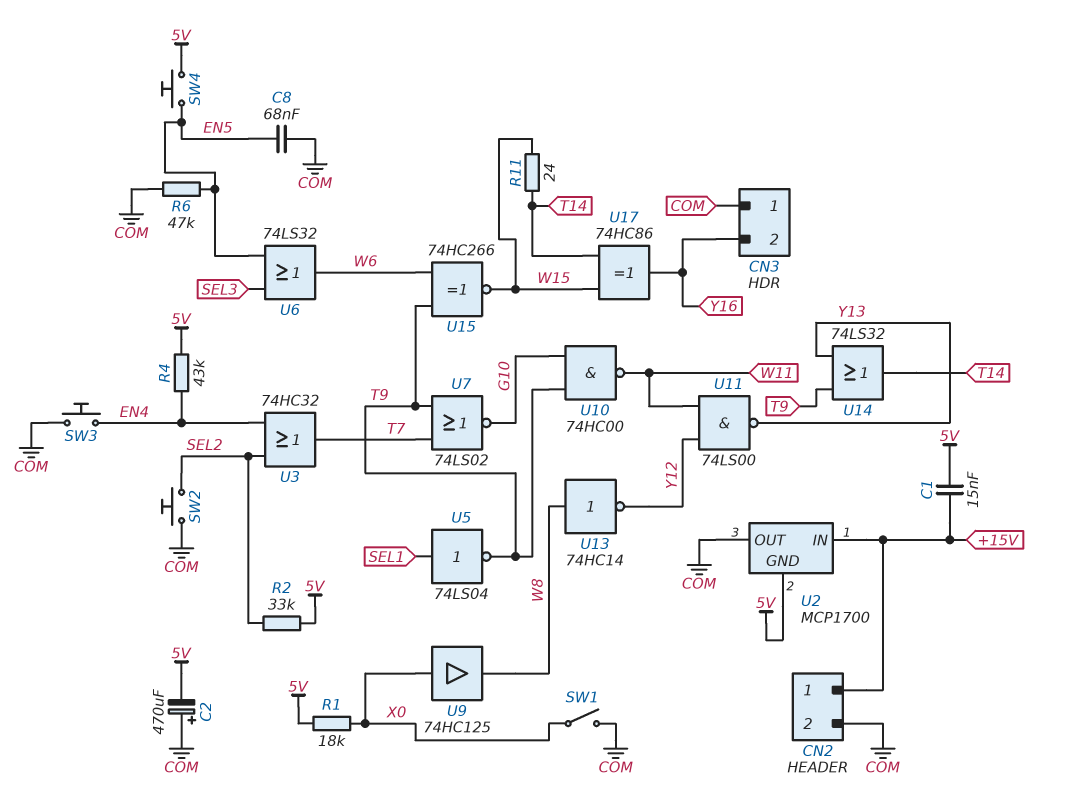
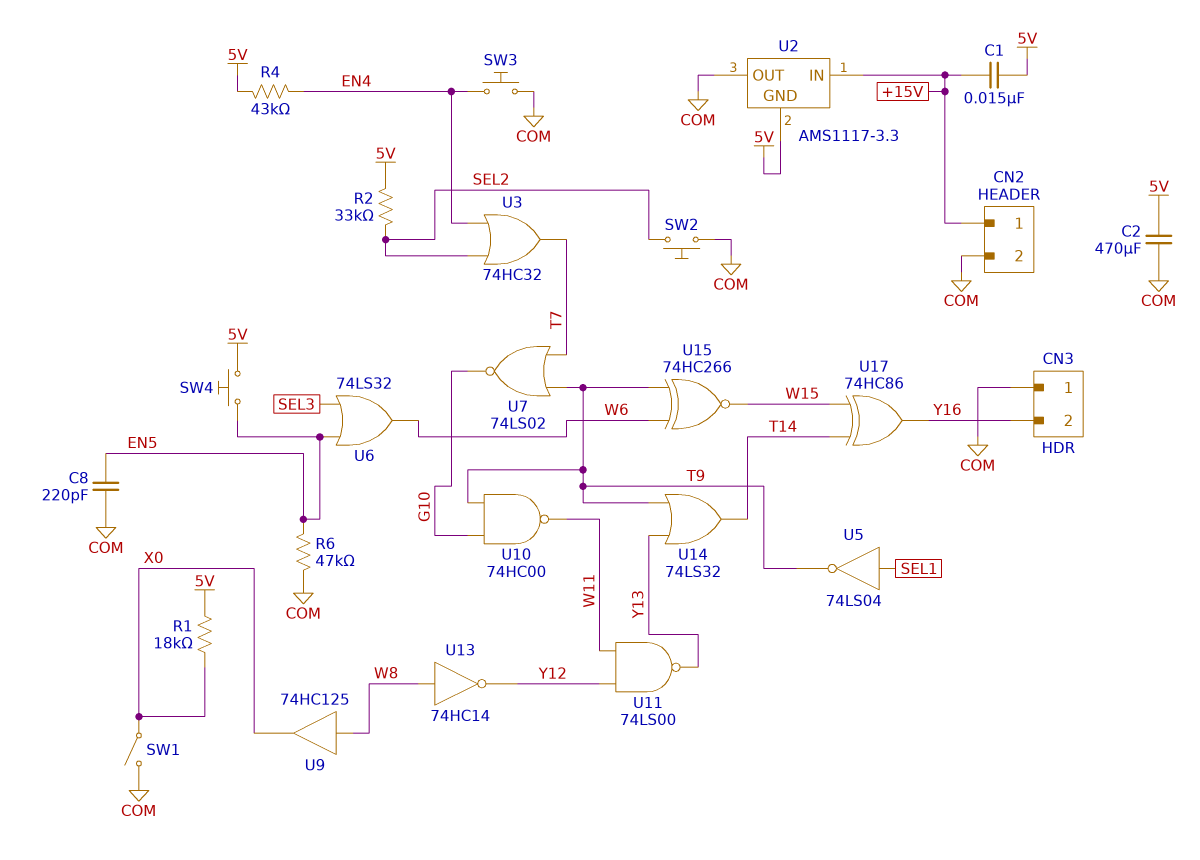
C2: 470uF (plus COM, minus 5V) -> 470uF (5V, COM)
C8: 68nF (COM, EN5) -> 220pF (COM, EN5)
R11: 24 (T14, W15) -> none
U2: MCP1700 -> AMS1117-3.3
U9: buffer 74HC125 (in X0, out W8) -> buffer 74HC125 (in W8, out X0)

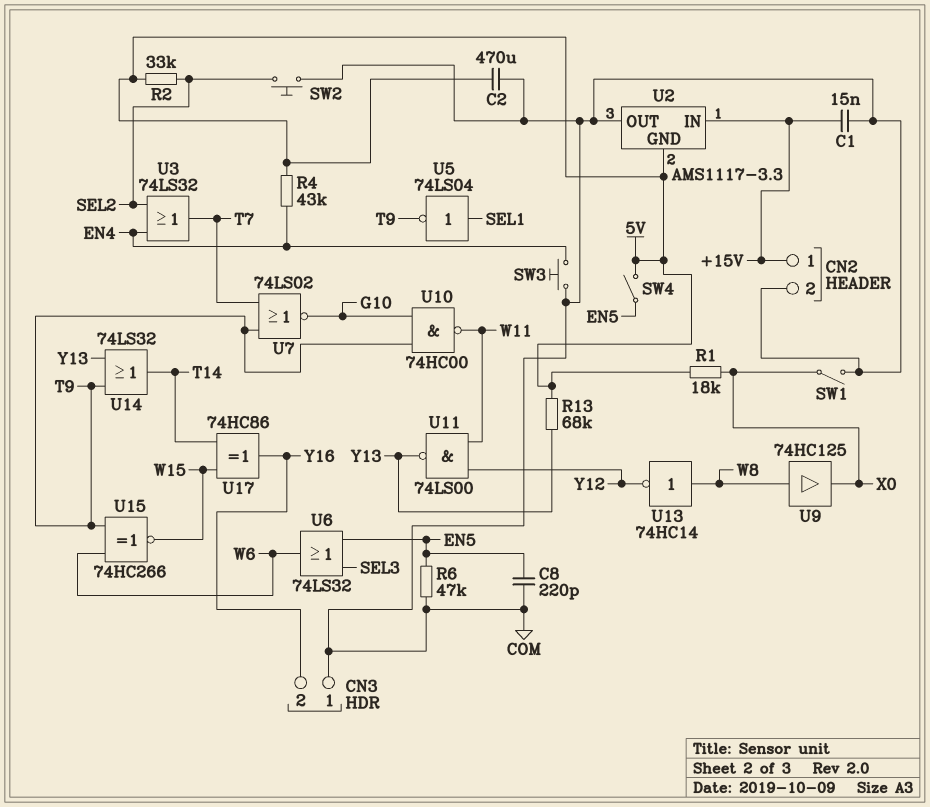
C1: 15nF (+15V, 5V) -> 15nF (+15V, COM)
R13: none -> 68k (5V, Y13)
SW4: button (5V, EN5) -> switch (5V, EN5)
U3: OR 74HC32 (in EN4, in SEL2, out T7) -> OR 74LS32 (in EN4, in SEL2, out T7)

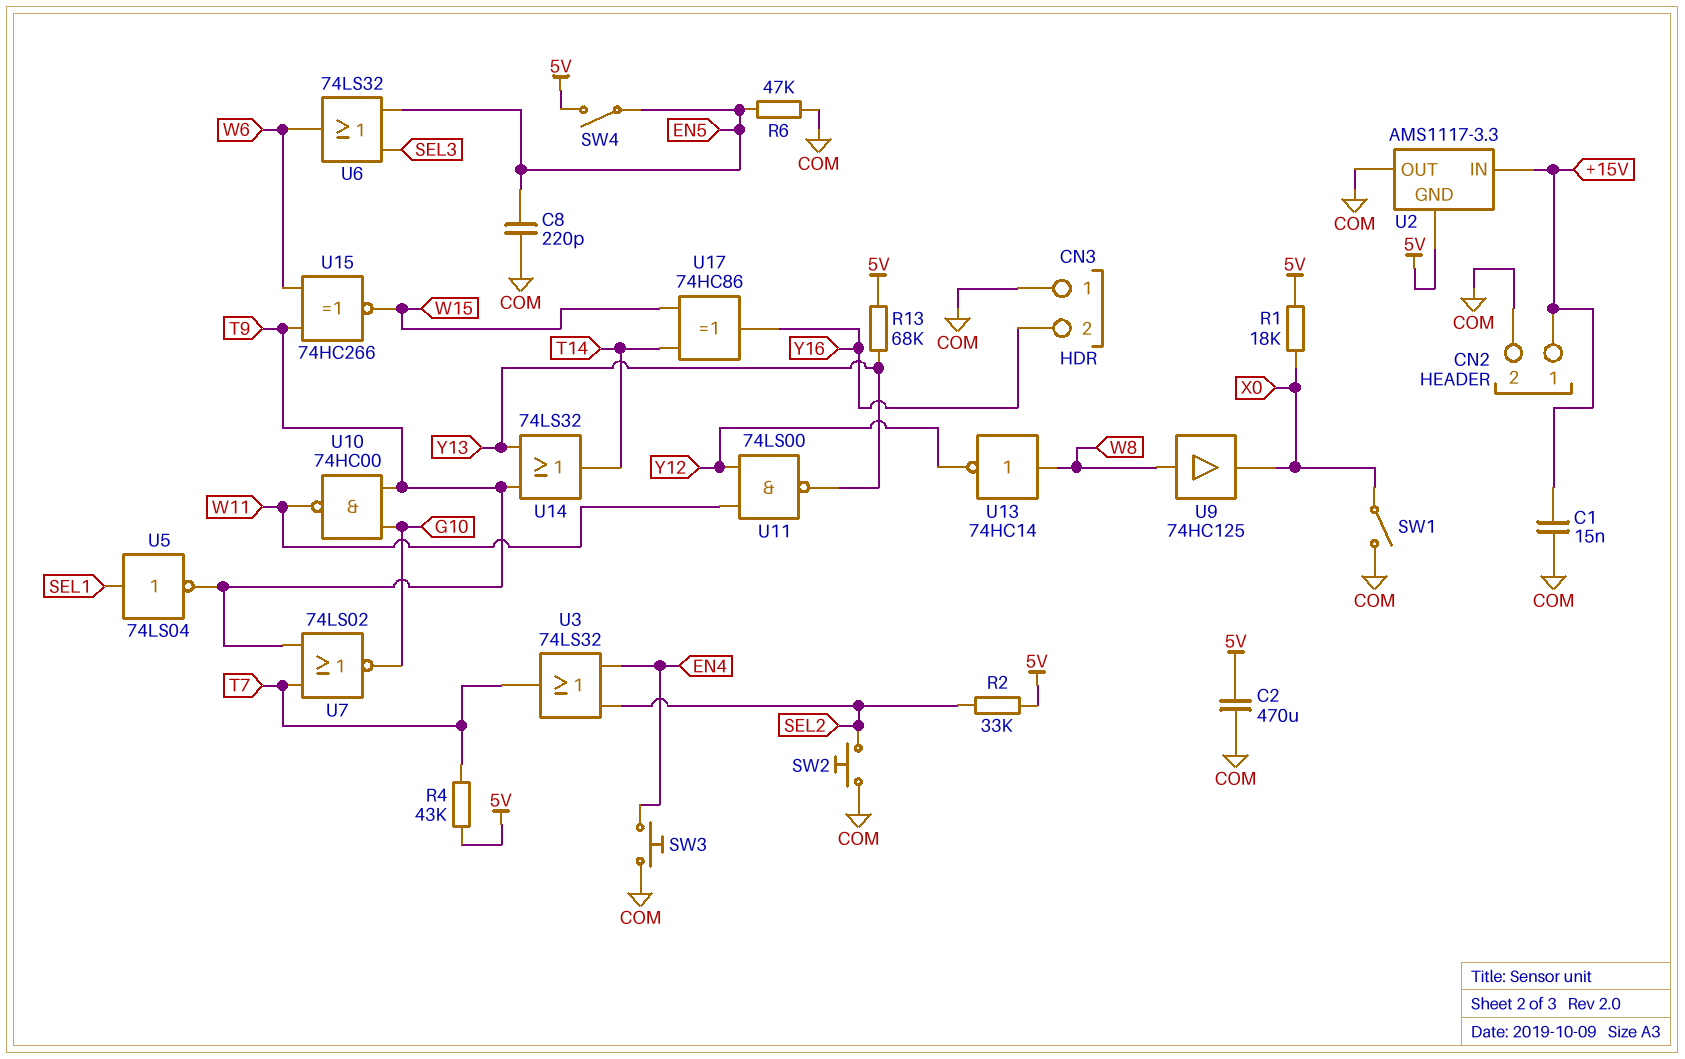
R4: 43k (5V, EN4) -> 43k (5V, T7)

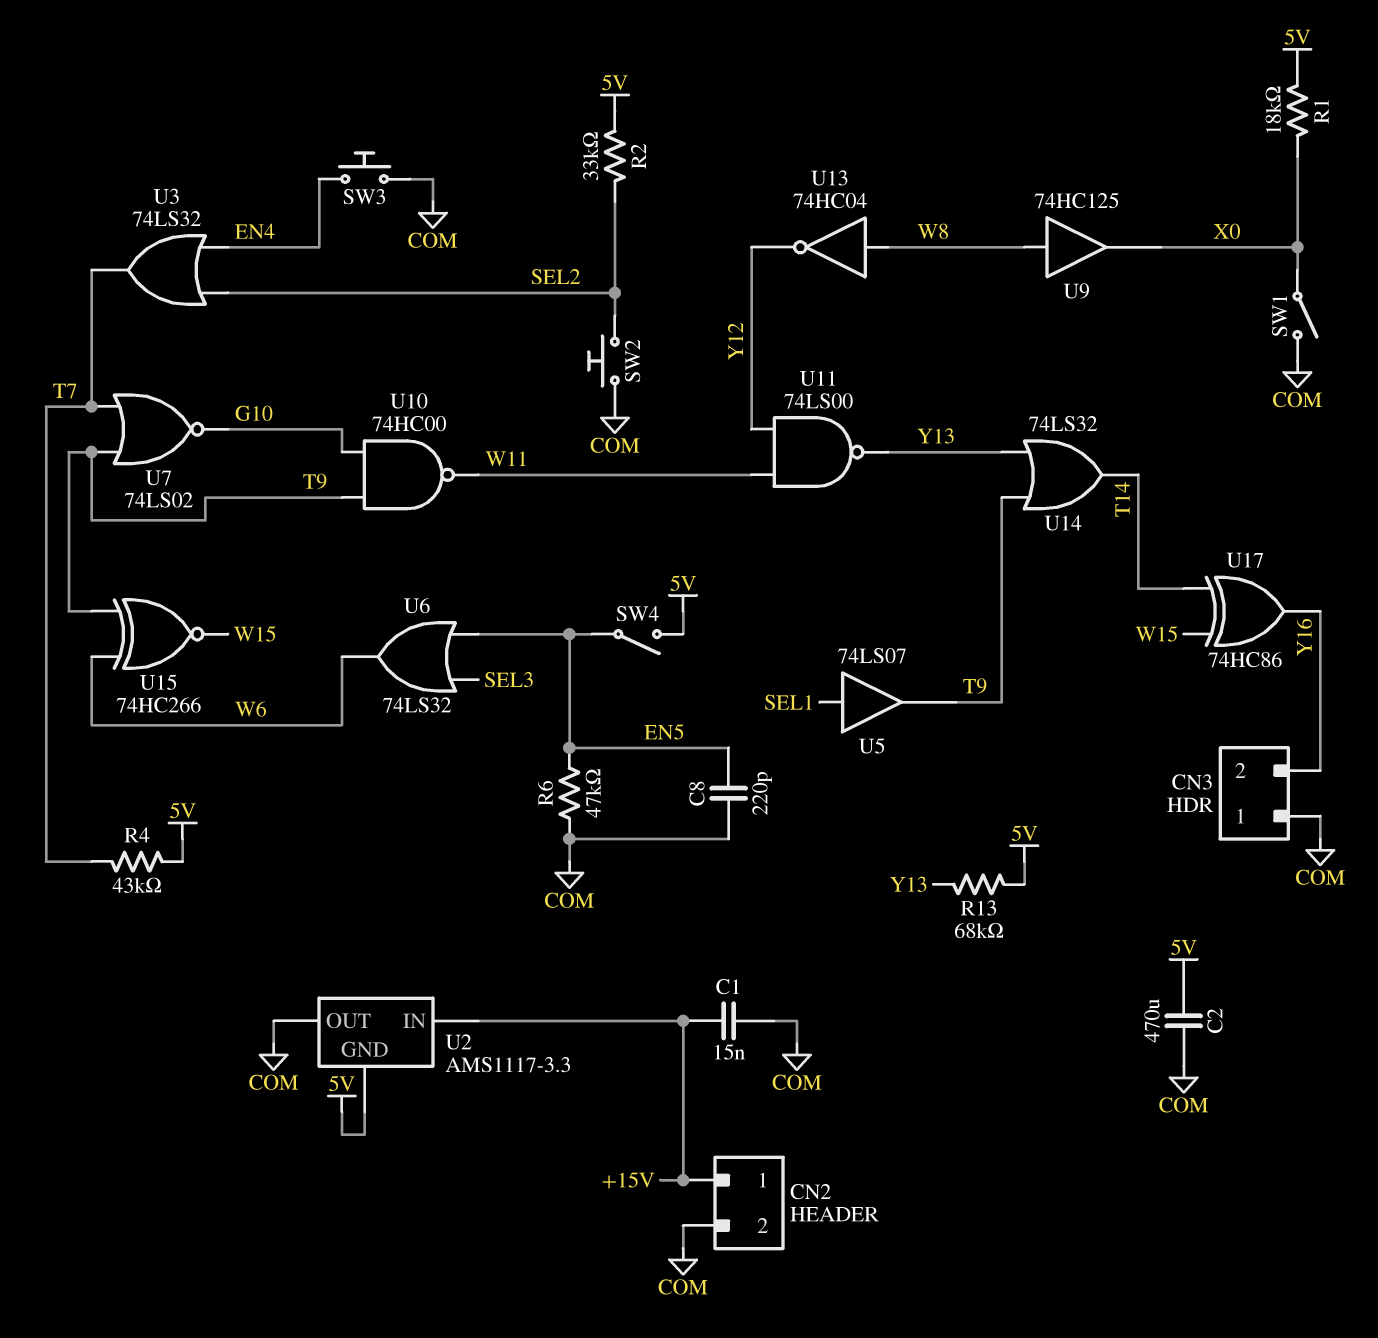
U5: NOT 74LS04 (in SEL1, out T9) -> buffer 74LS07 (in SEL1, out T9)
U13: NOT 74HC14 (in W8, out Y12) -> NOT 74HC04 (in W8, out Y12)

